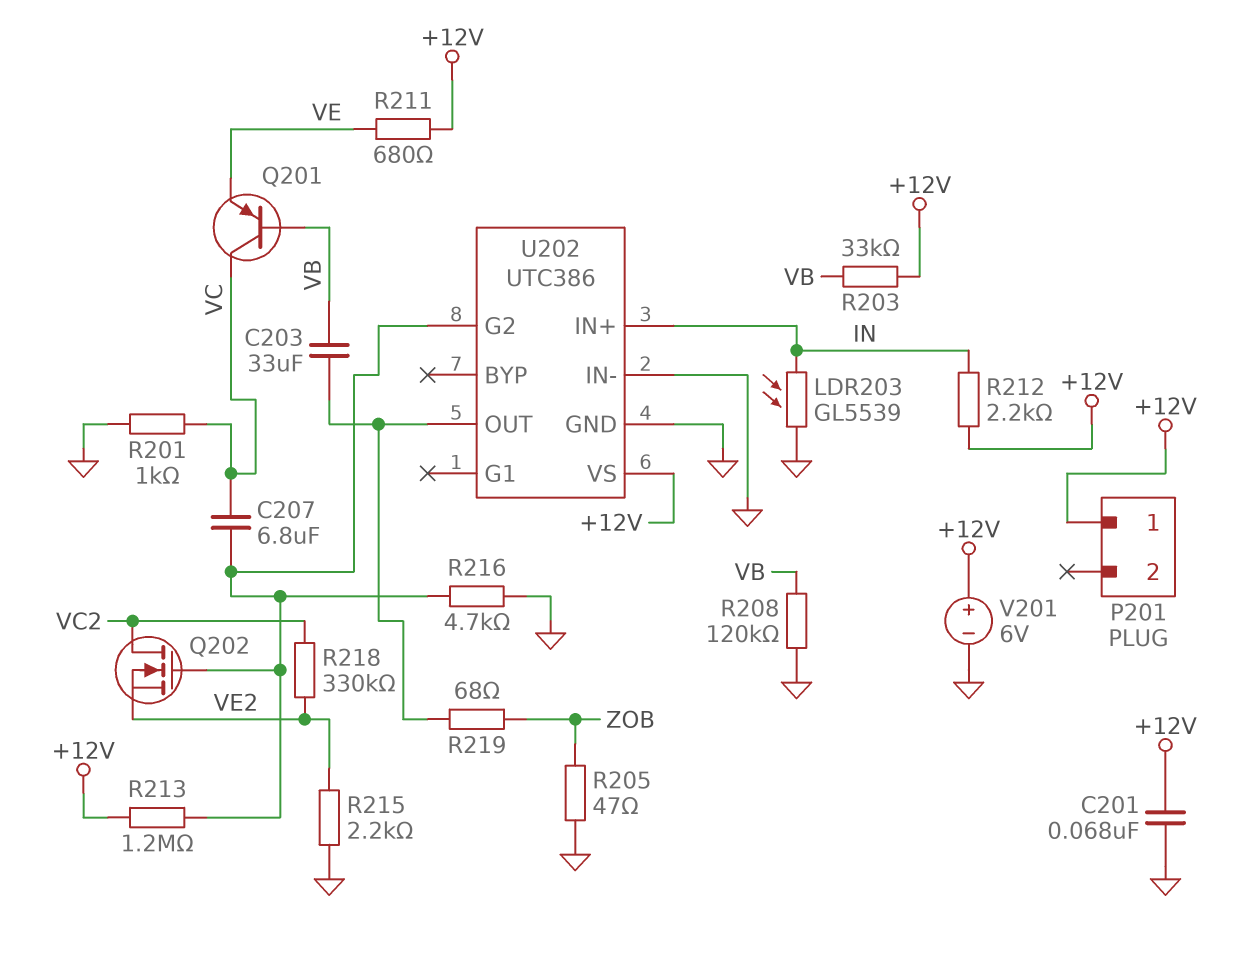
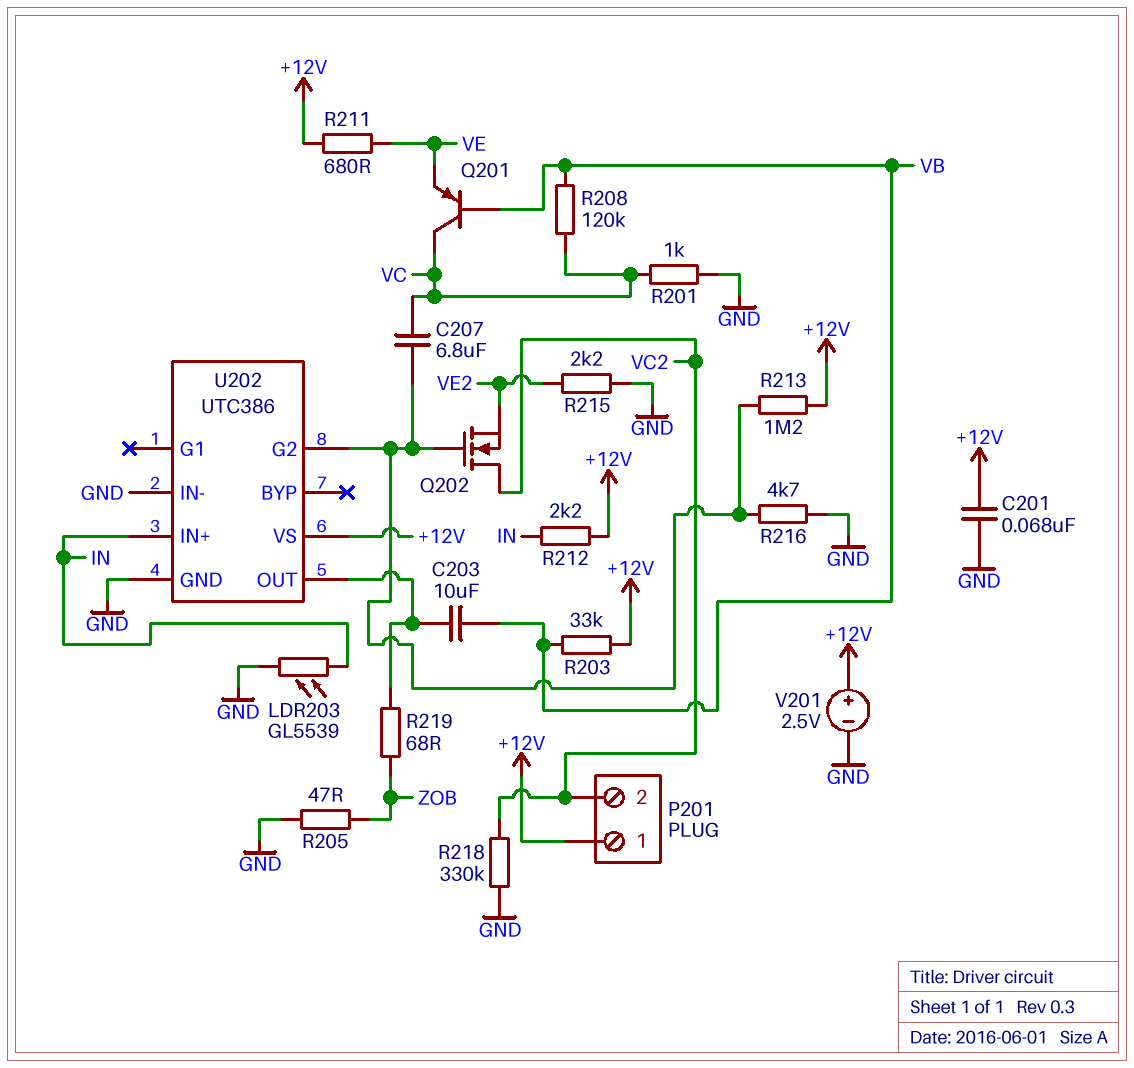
C203: 33uF (U202/OUT, VB) -> 10uF (U202/OUT, VB)
P201 pin 2: none -> VC2
R208: 120k (GND, VB) -> 120k (VB, VC)
R218: 330k (VC2, VE2) -> 330k (GND, VC2)
V201: 6V (plus +12V, minus GND) -> 2.5V (plus +12V, minus GND)

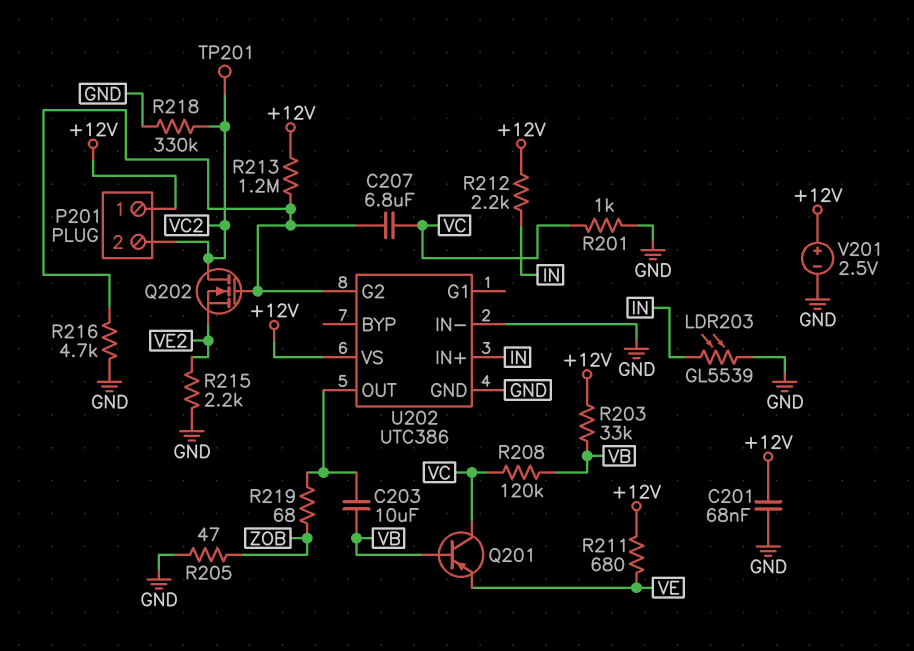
TP201: none -> test point (VC2)

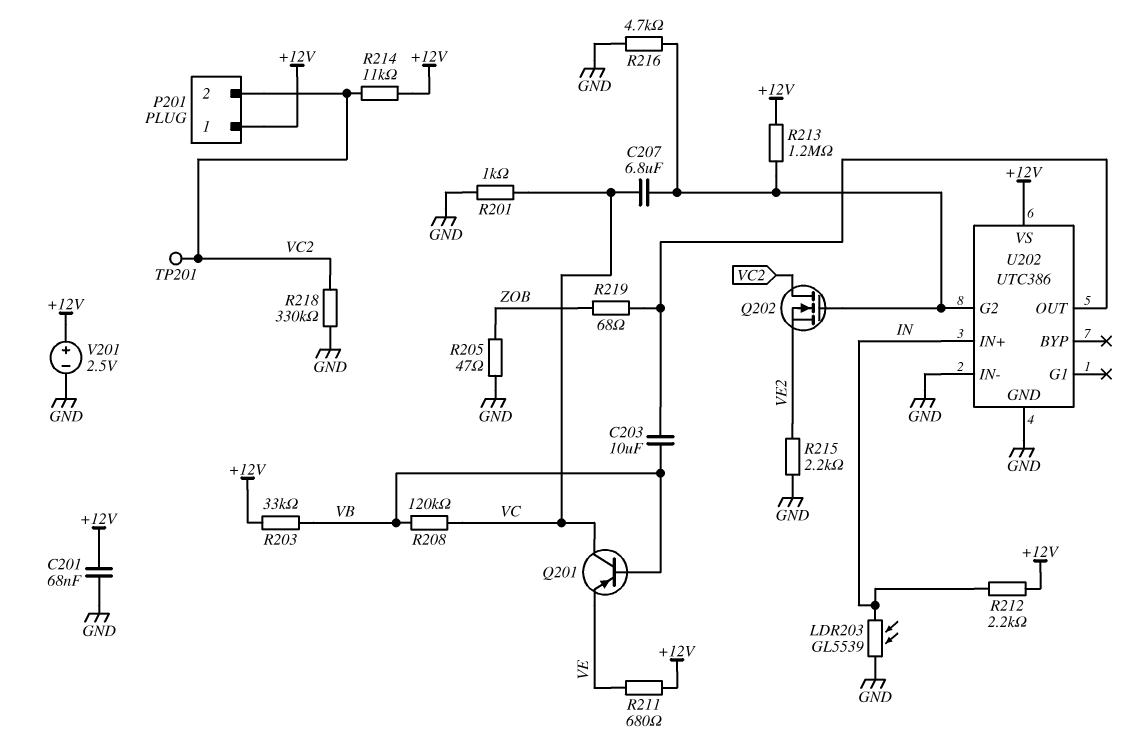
R214: none -> 11k (+12V, VC2)

